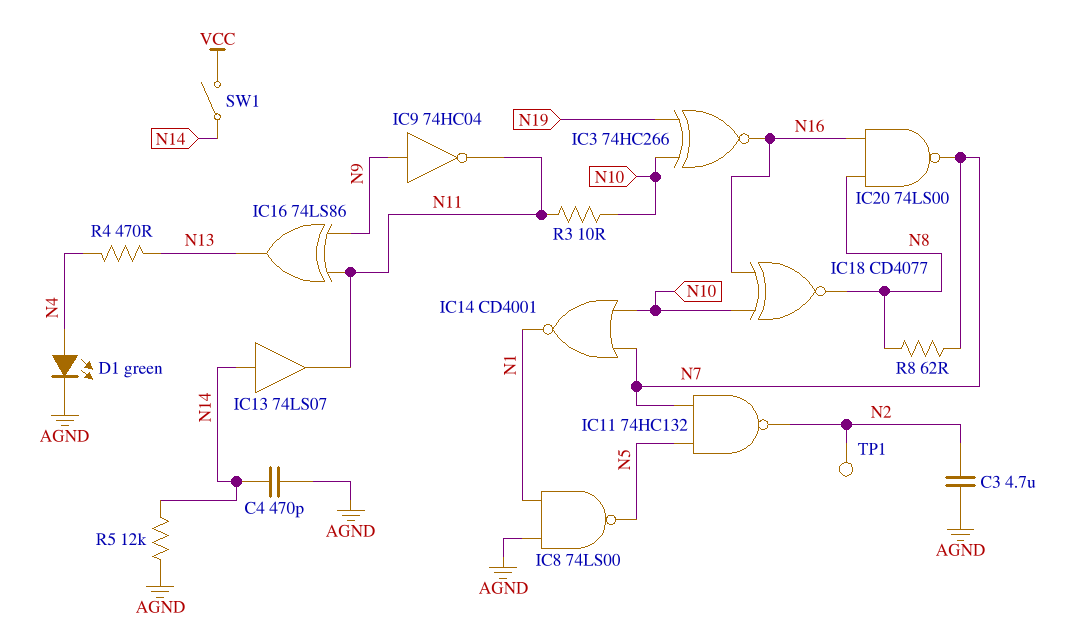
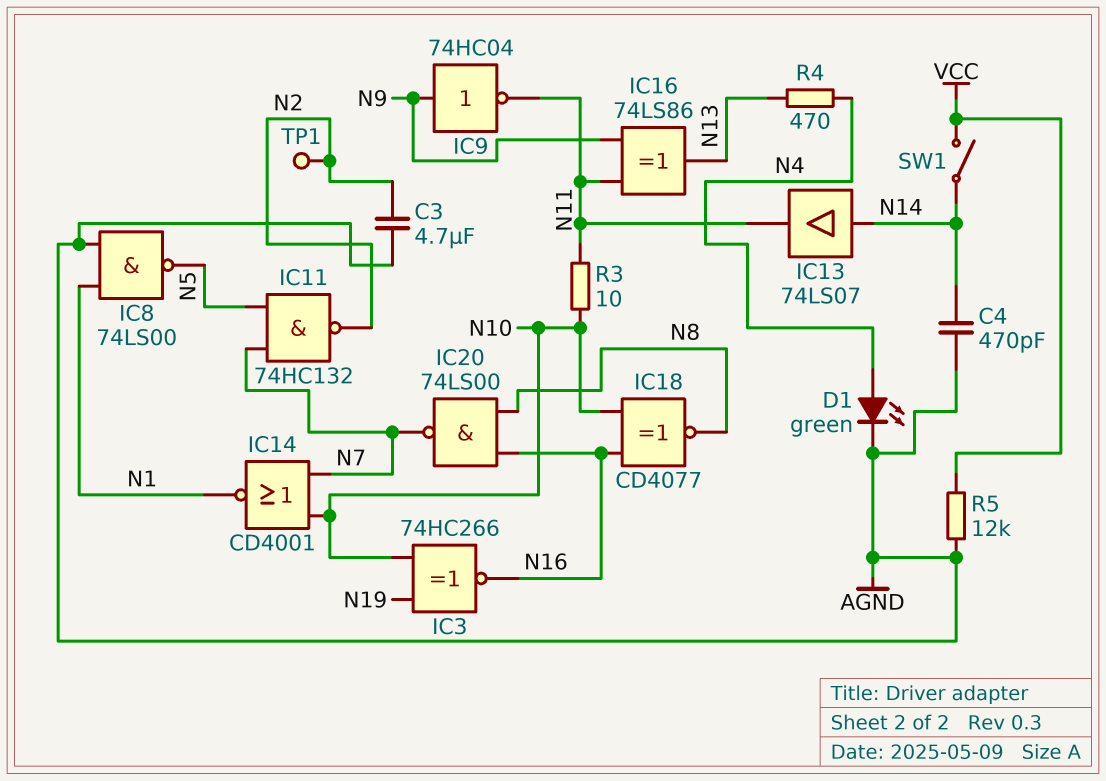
R5: 12k (AGND, N14) -> 12k (AGND, VCC)
R8: 62 (N7, N8) -> none

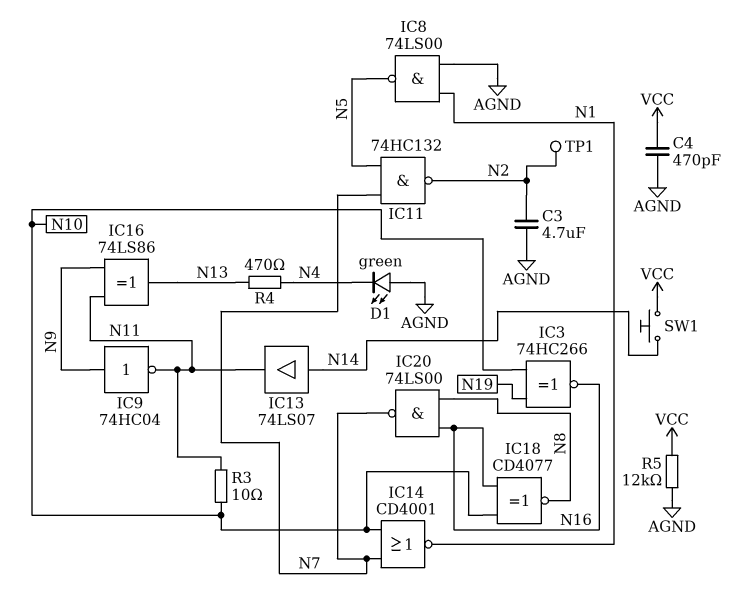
C4: 470pF (AGND, N14) -> 470pF (AGND, VCC)
D1: LED green (A N4, K AGND) -> LED green (A AGND, K N4)
SW1: switch (N14, VCC) -> button (N14, VCC)

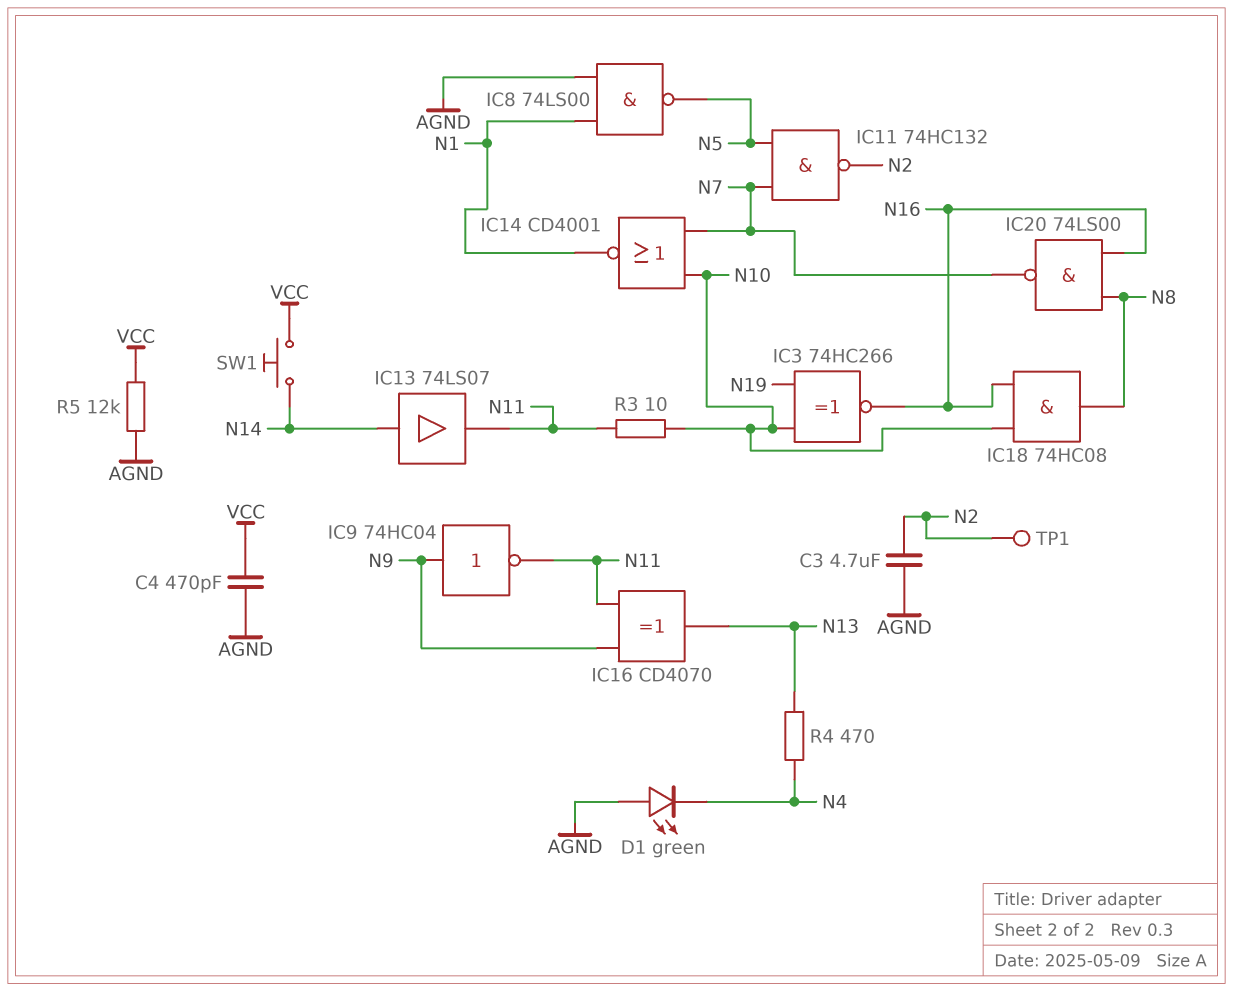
IC16: XOR 74LS86 (in N9, in N11, out N13) -> XOR CD4070 (in N9, in N11, out N13)
IC18: XNOR CD4077 (in N10, in N16, out N8) -> AND 74HC08 (in N10, in N16, out N8)

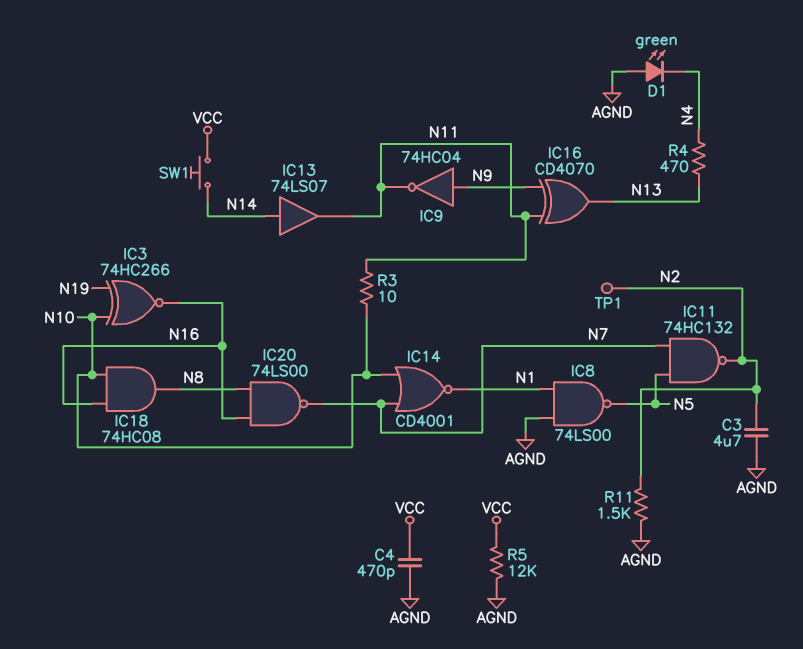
R11: none -> 1.5k (AGND, N2)

